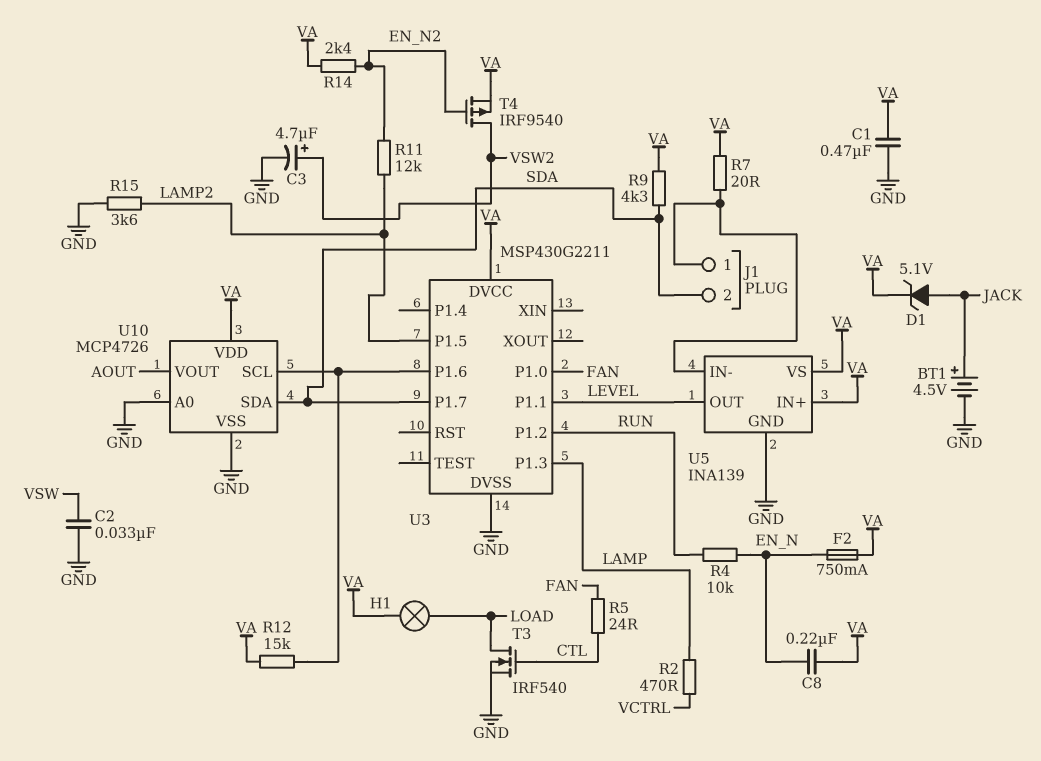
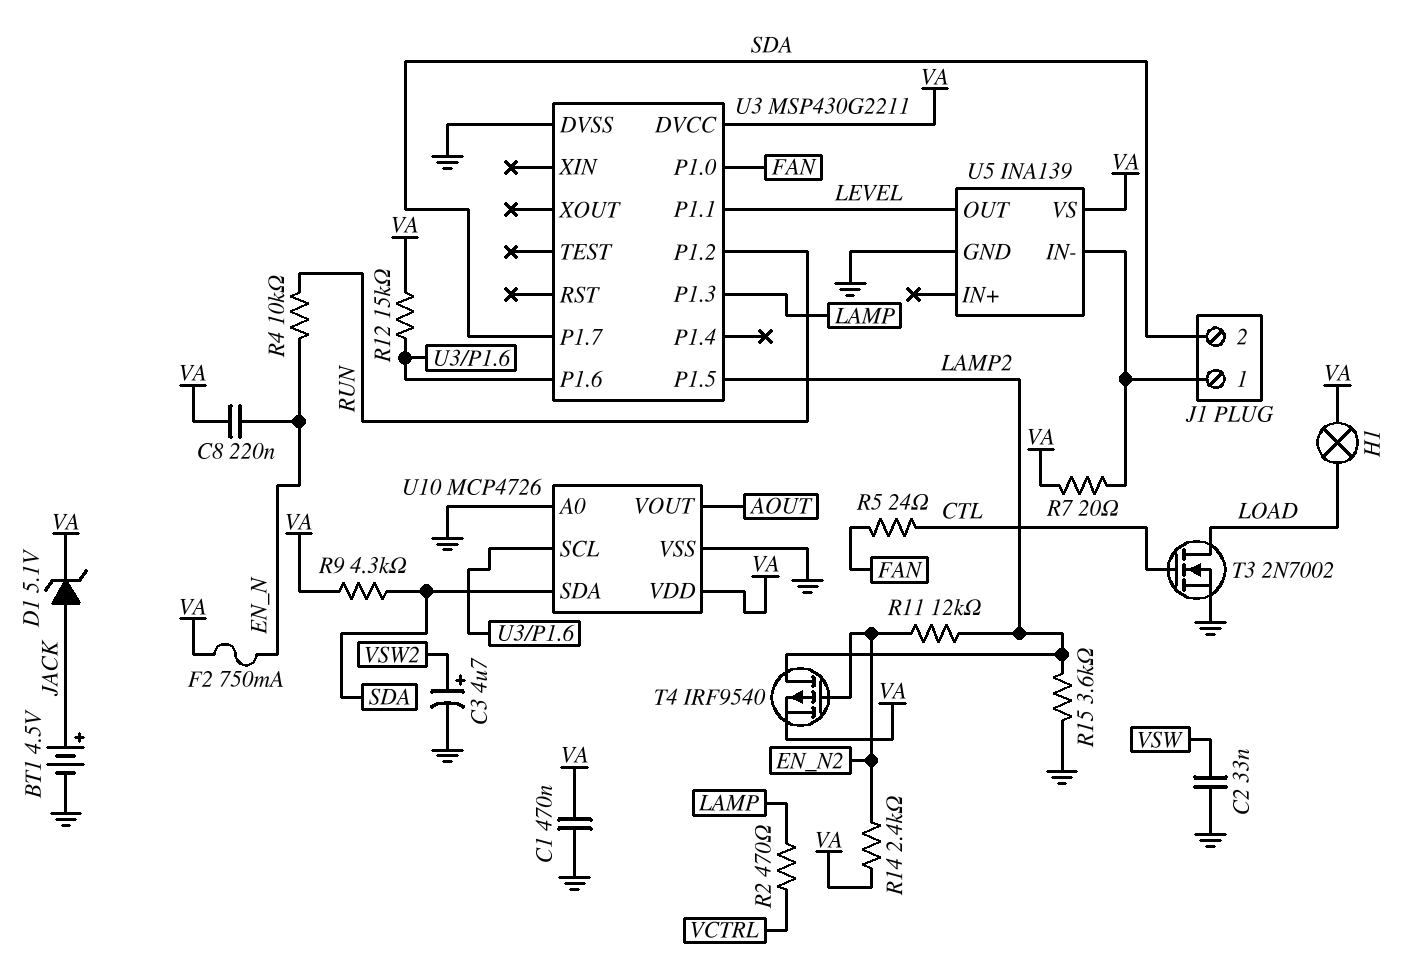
T3: NMOS IRF540 (G CTL, D LOAD, S GND) -> NMOS 2N7002 (G CTL, D LOAD, S GND)
T4: PMOS IRF9540 (G EN_N2, D VSW2, S VA) -> PMOS IRF9540 (G EN_N2, D LAMP2, S VA)
U5 pin IN+: VA -> none

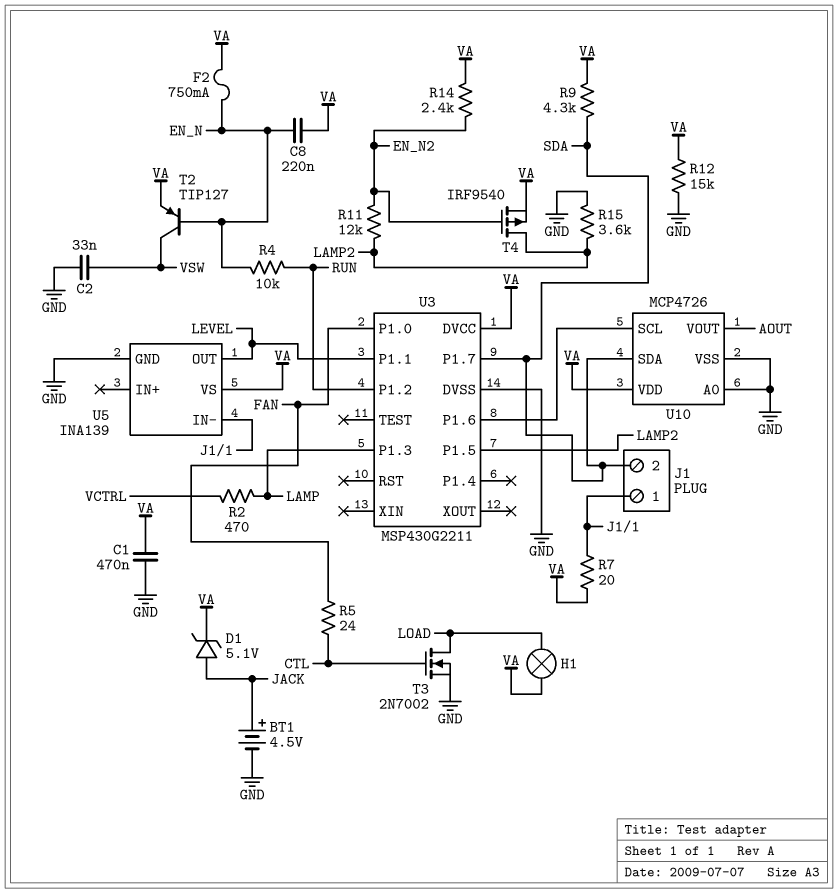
C3: 4.7uF (plus VSW2, minus GND) -> none
R12: 15k (U3/P1.6, VA) -> 15k (GND, VA)
T2: none -> PNP TIP127 (B EN_N, C VSW, E VA)

